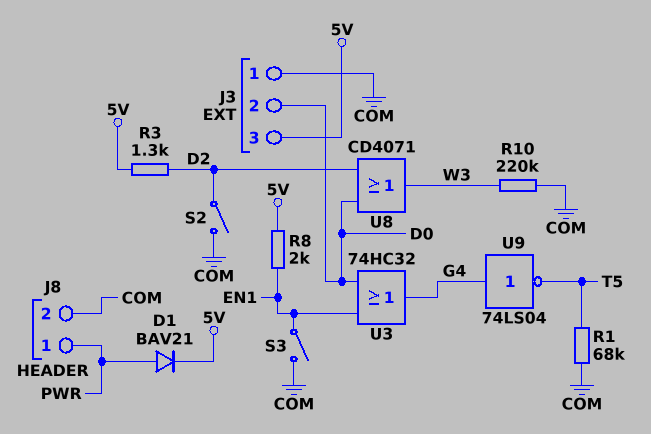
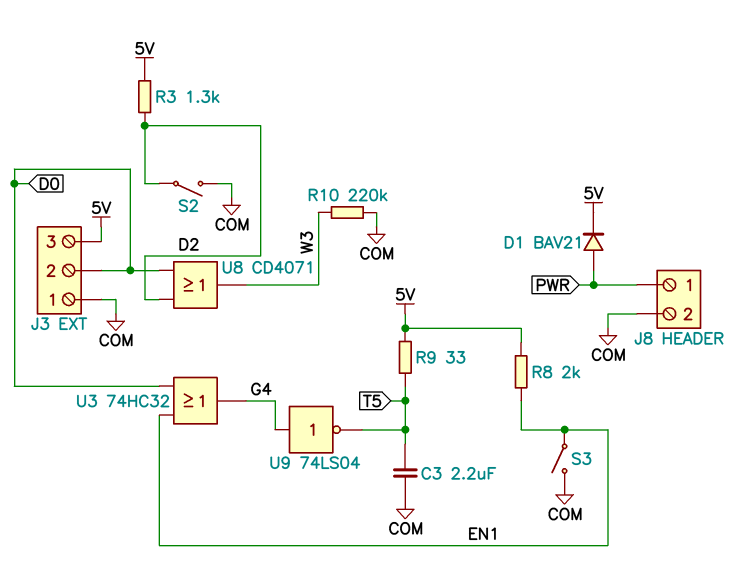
C3: none -> 2.2uF (COM, T5)
R1: 68k (COM, T5) -> none
R9: none -> 33 (5V, T5)

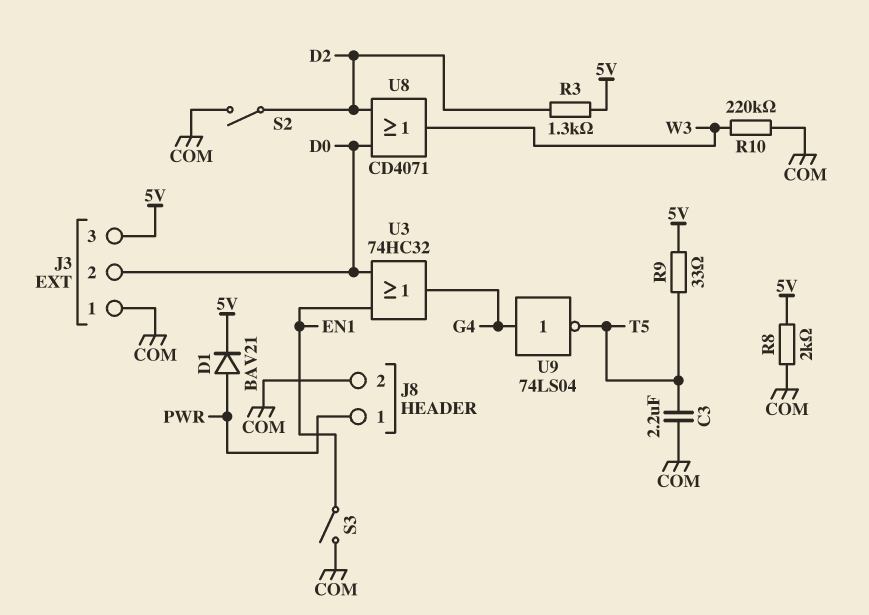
R8: 2k (5V, EN1) -> 2k (5V, COM)

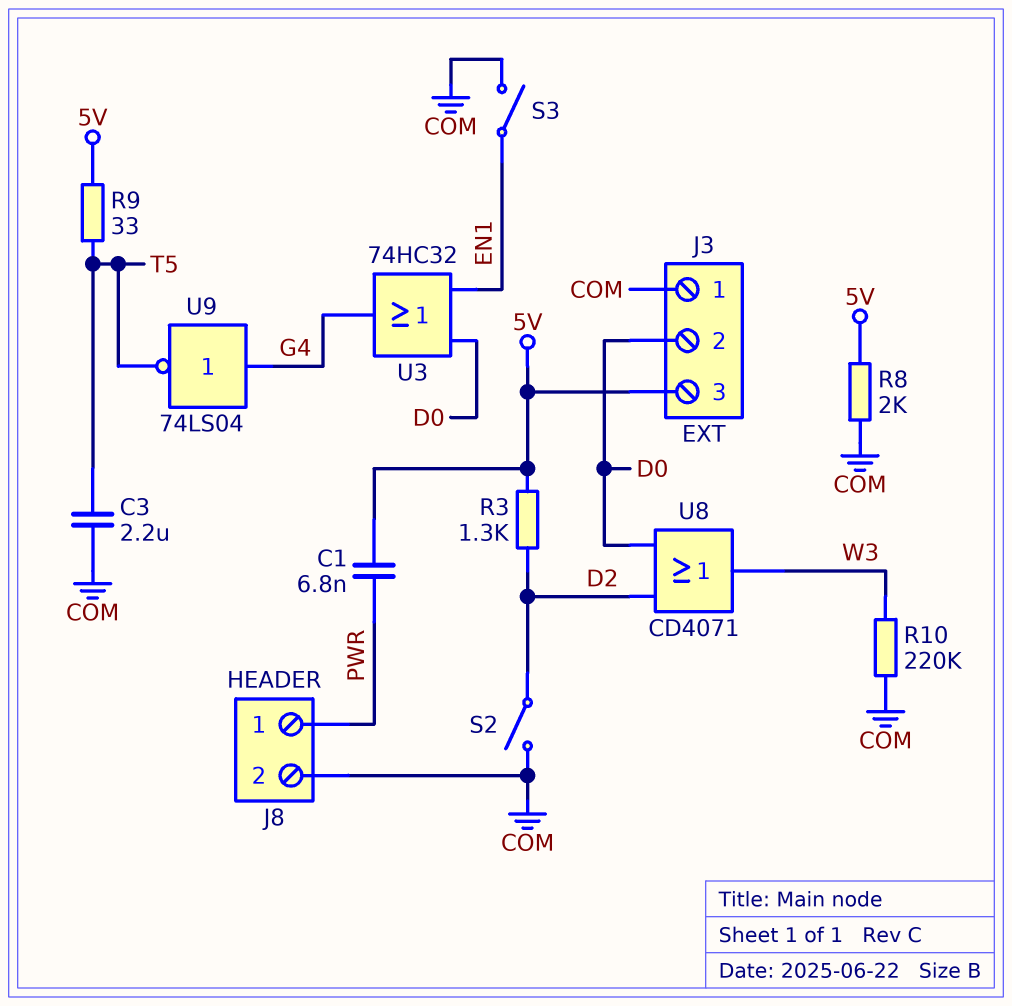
C1: none -> 6.8nF (5V, PWR)
D1: diode BAV21 (A PWR, K 5V) -> none

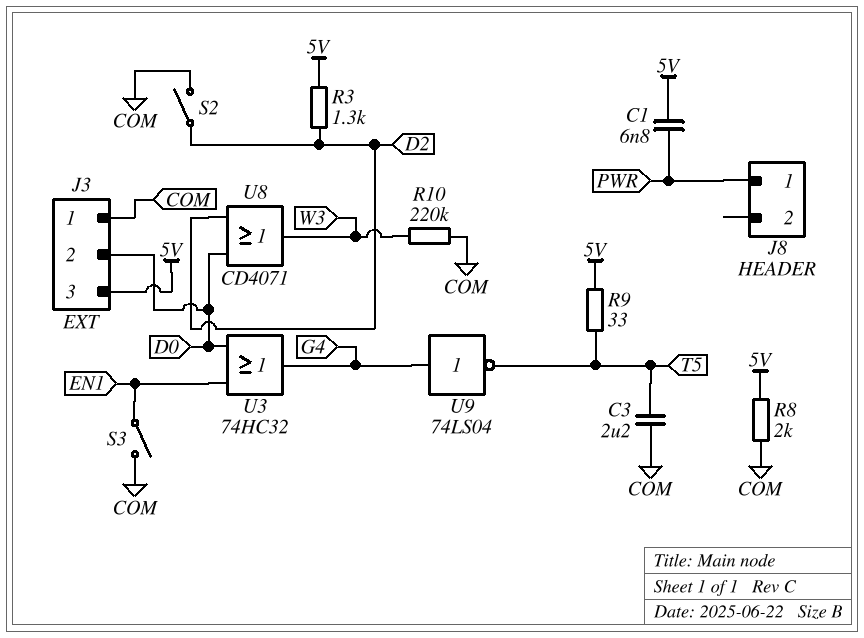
J8 pin 2: COM -> none

